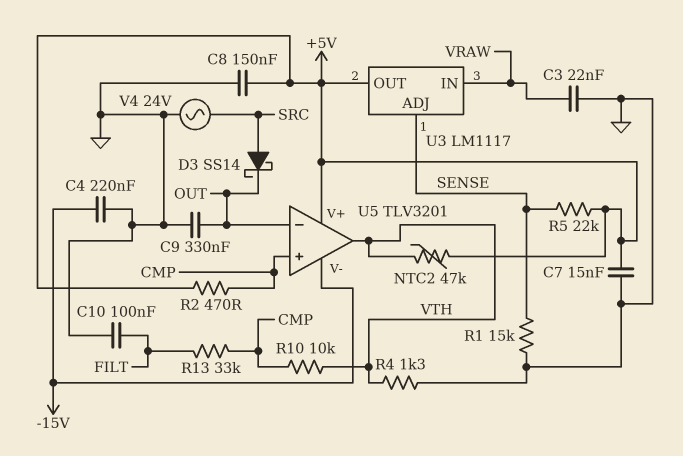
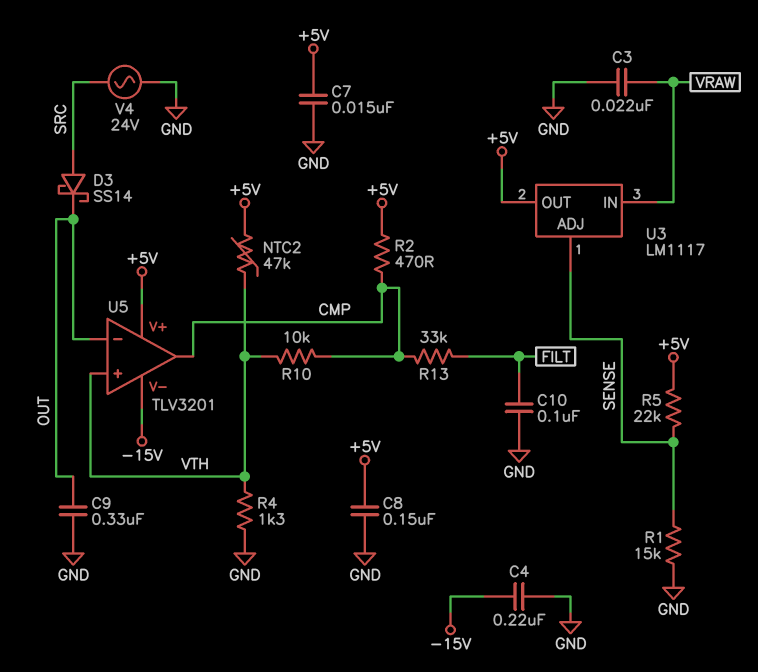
U5 pin in+: CMP -> VTH
U5 pin out: VTH -> CMP

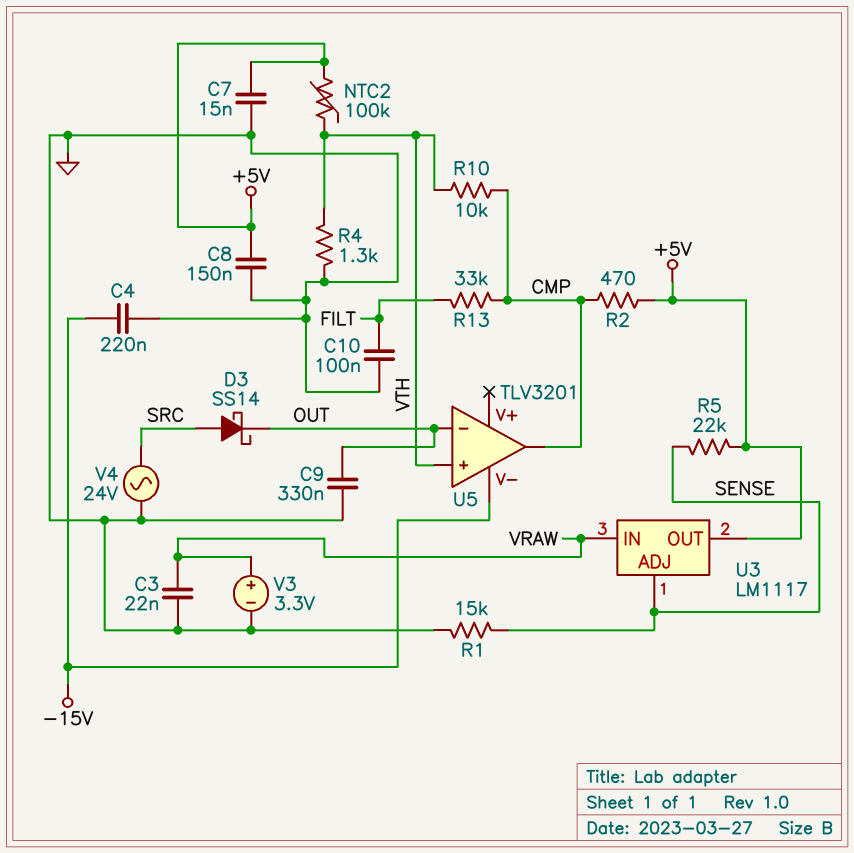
NTC2: 47k (+5V, VTH) -> 100k (+5V, VTH)
U5 pin V+: +5V -> none
V3: none -> 3.3V (plus VRAW, minus GND)

